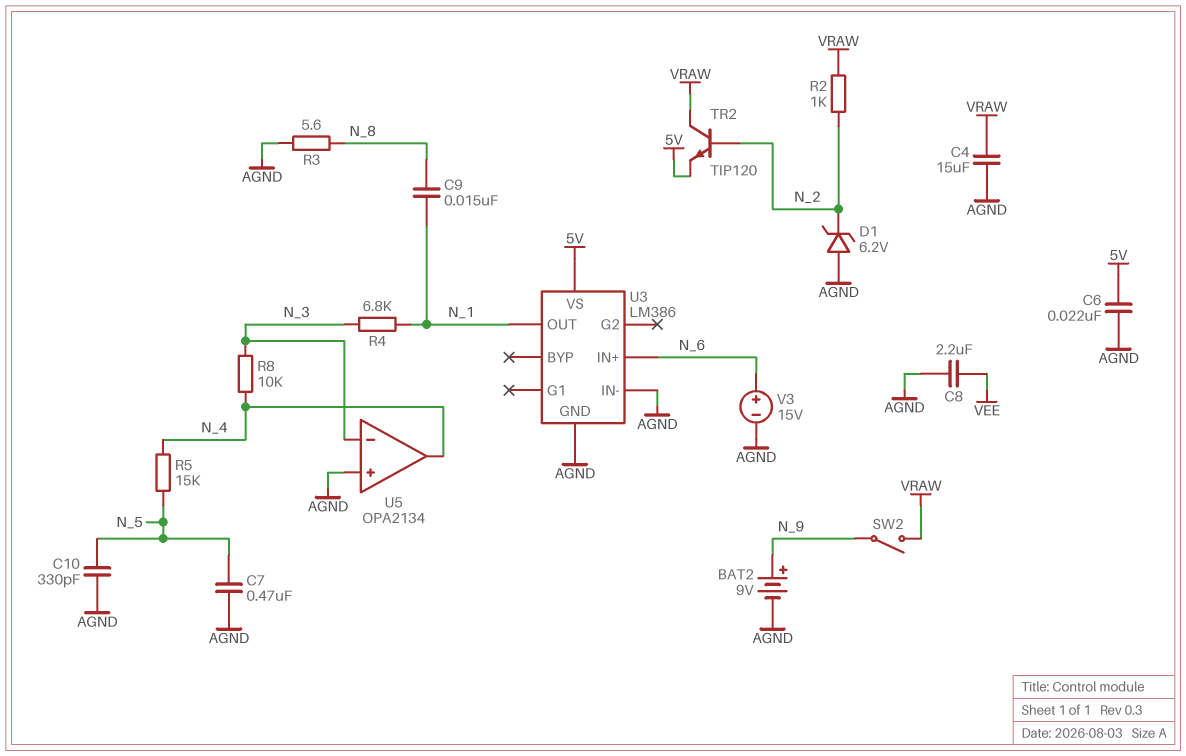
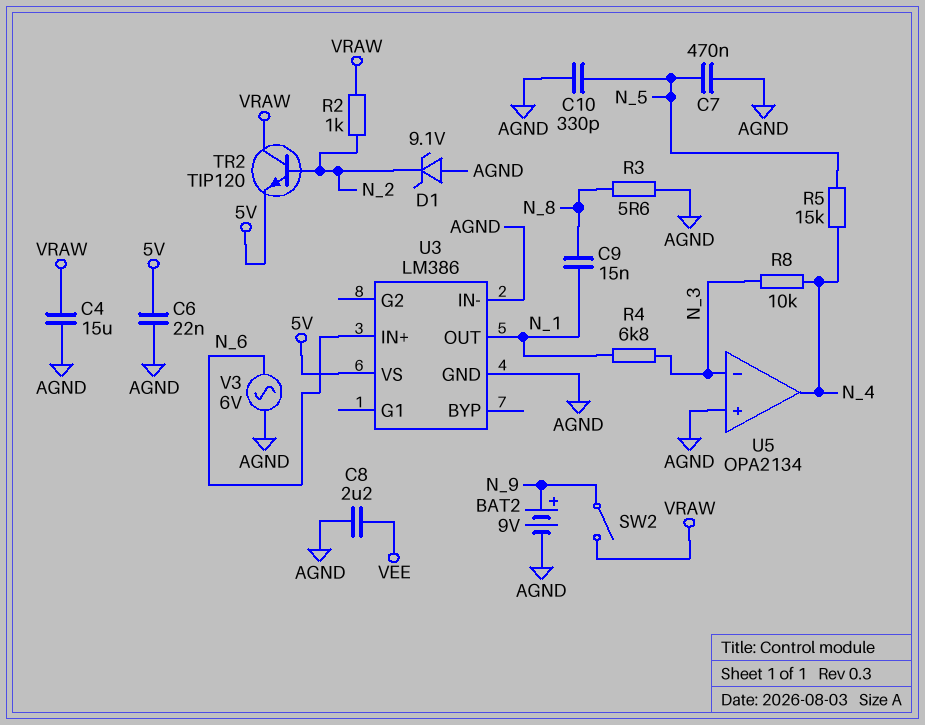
D1: zener 6.2V (A AGND, K N_2) -> zener 9.1V (A AGND, K N_2)
V3: 15V (plus N_6, minus AGND) -> AC 6V (AGND, N_6)

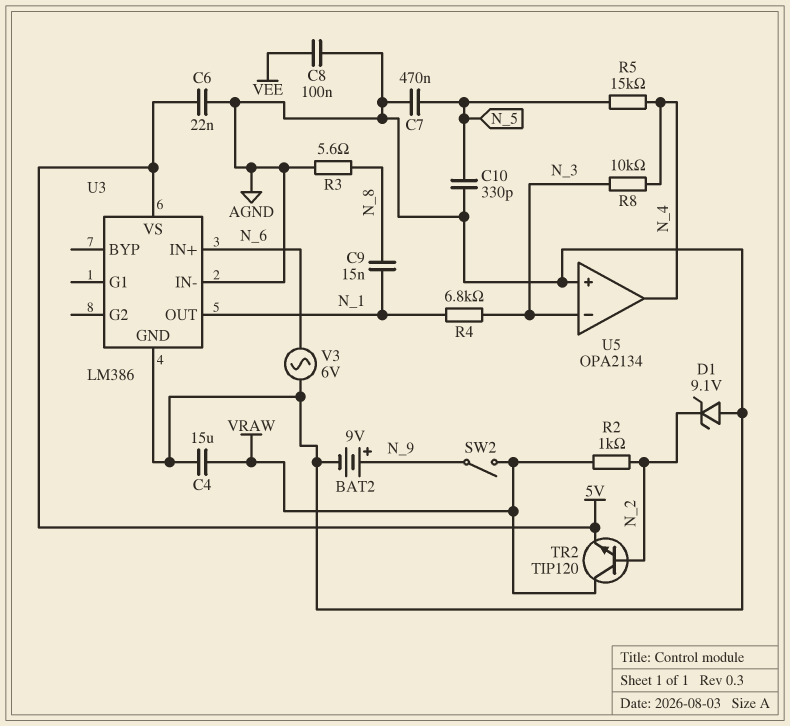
C8: 2.2uF (AGND, VEE) -> 100nF (AGND, VEE)

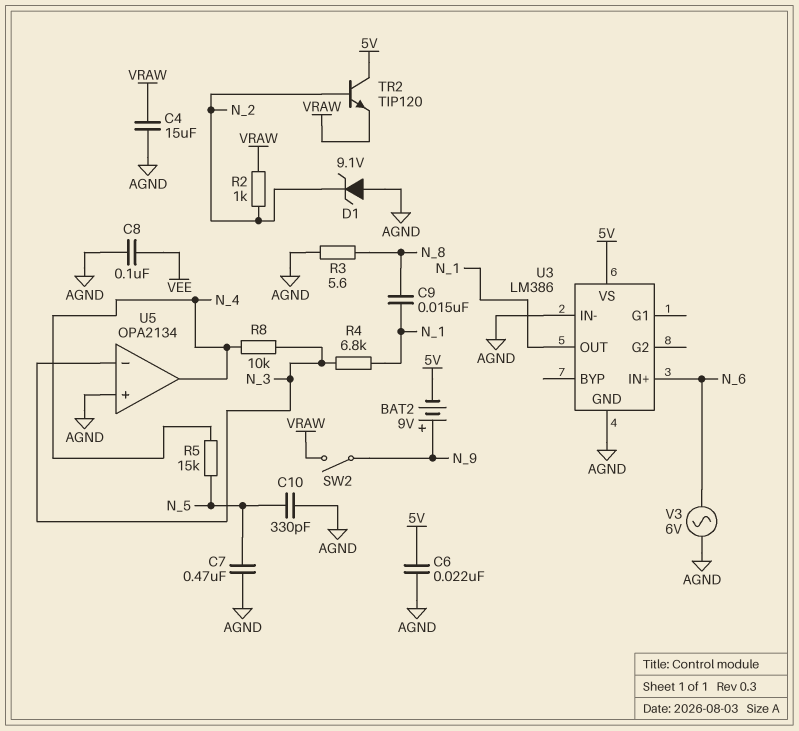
BAT2: 9V (plus N_9, minus AGND) -> 9V (plus N_9, minus 5V)
TR2: NPN TIP120 (B N_2, C VRAW, E 5V) -> NPN TIP120 (B N_2, C 5V, E VRAW)

